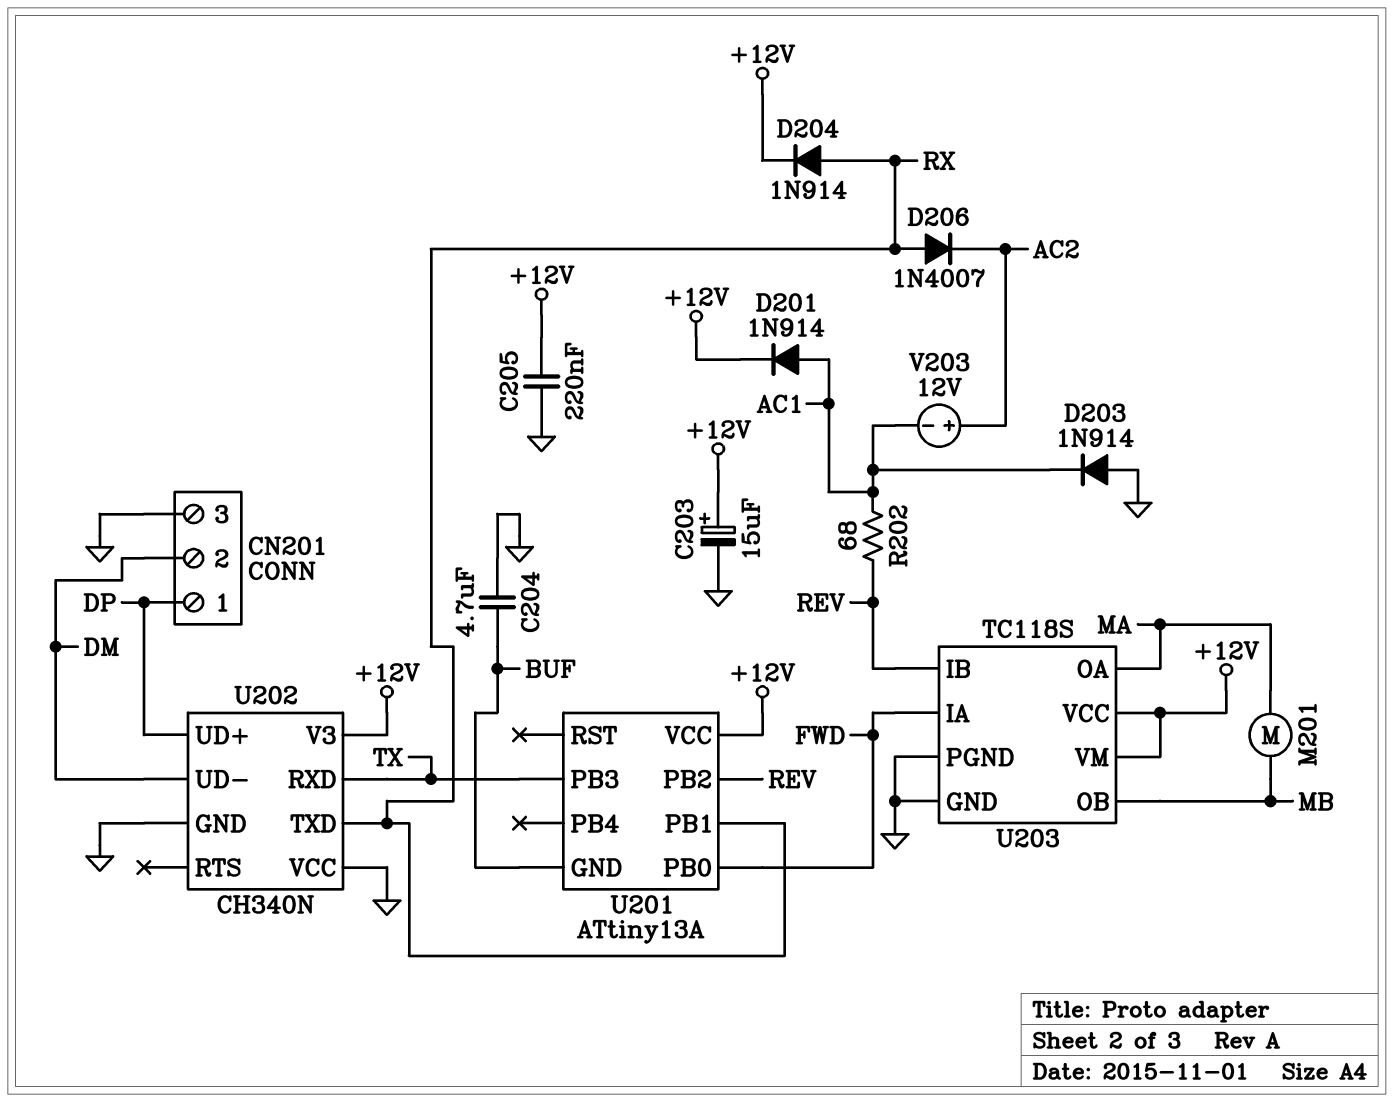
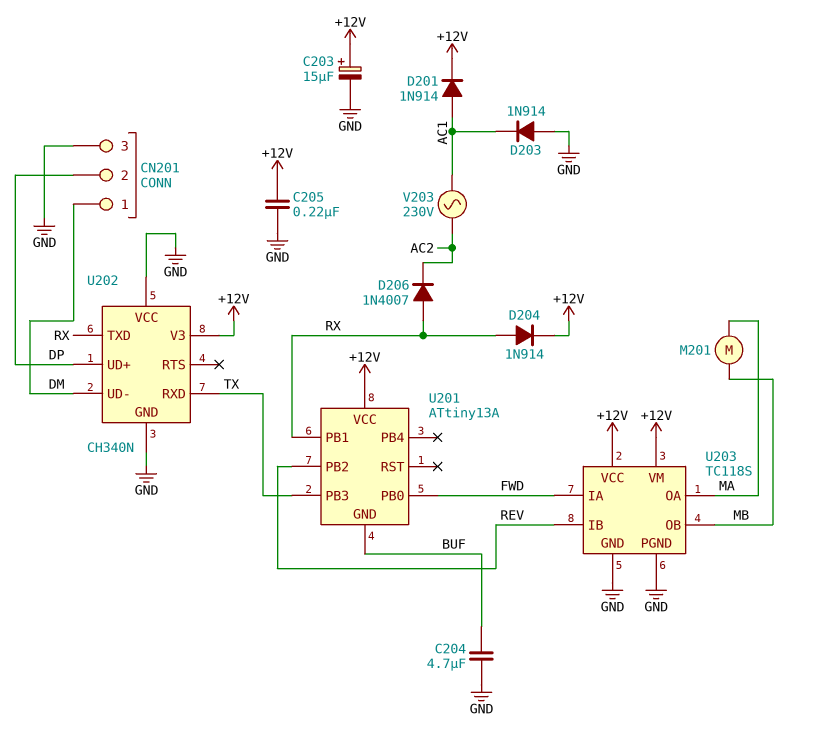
CN201 pin 1: DP -> DM
CN201 pin 2: DM -> DP
R202: 68 (AC1, REV) -> none
V203: 12V (plus AC2, minus AC1) -> AC 230V (AC1, AC2)

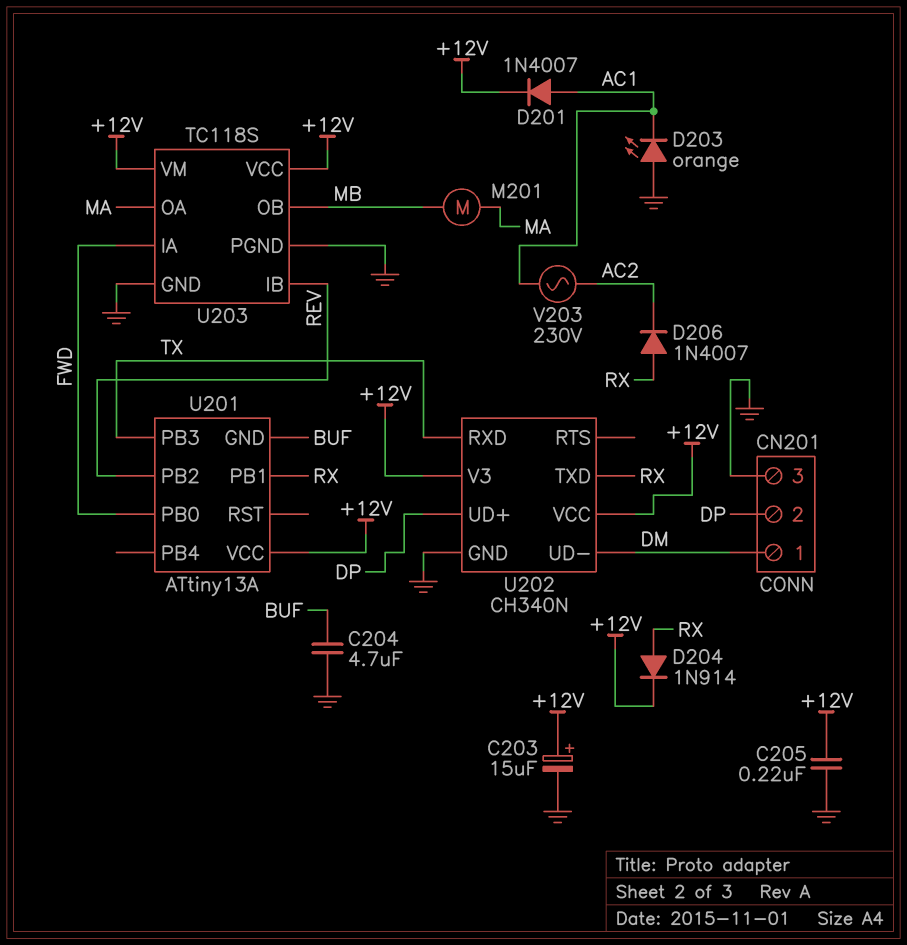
D201: diode 1N914 (A AC1, K +12V) -> diode 1N4007 (A AC1, K +12V)
D203: diode 1N914 (A GND, K AC1) -> LED orange (A GND, K AC1)
U202 pin VCC: GND -> +12V

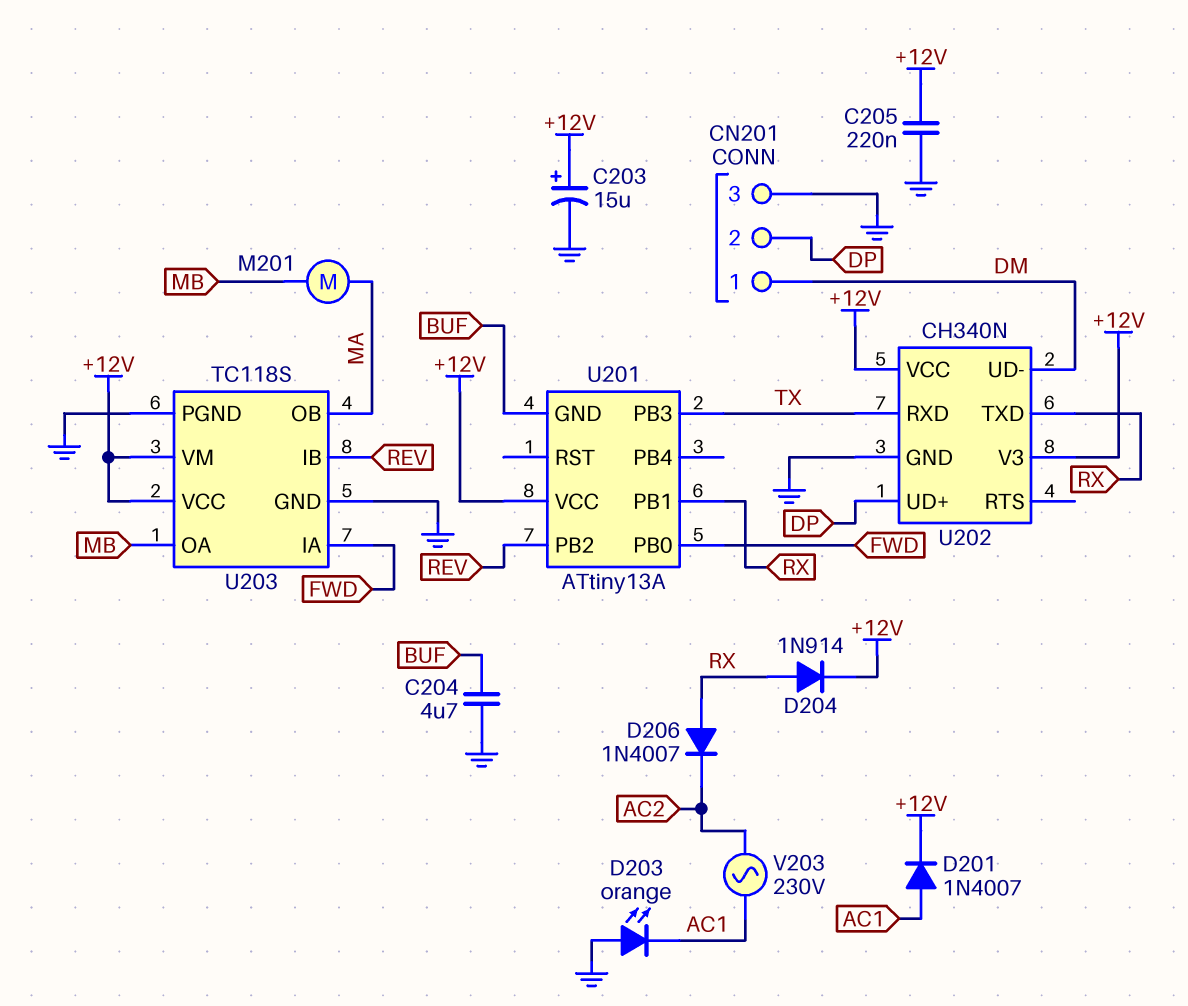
U203 pin OA: MA -> MB
U203 pin OB: MB -> MA

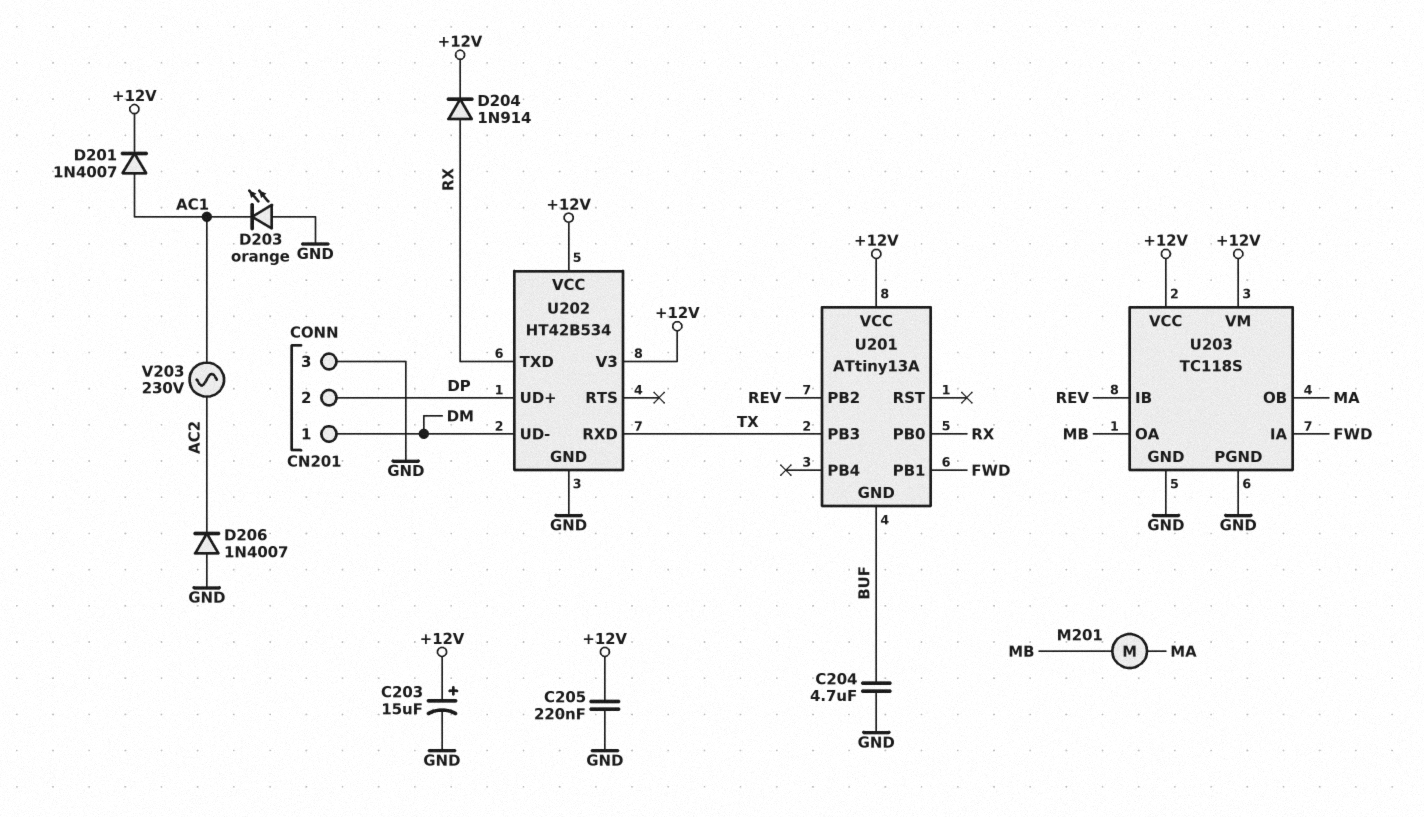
D206: diode 1N4007 (A RX, K AC2) -> diode 1N4007 (A GND, K AC2)
U201 pin PB0: FWD -> RX
U201 pin PB1: RX -> FWD
U202: CH340N -> HT42B534

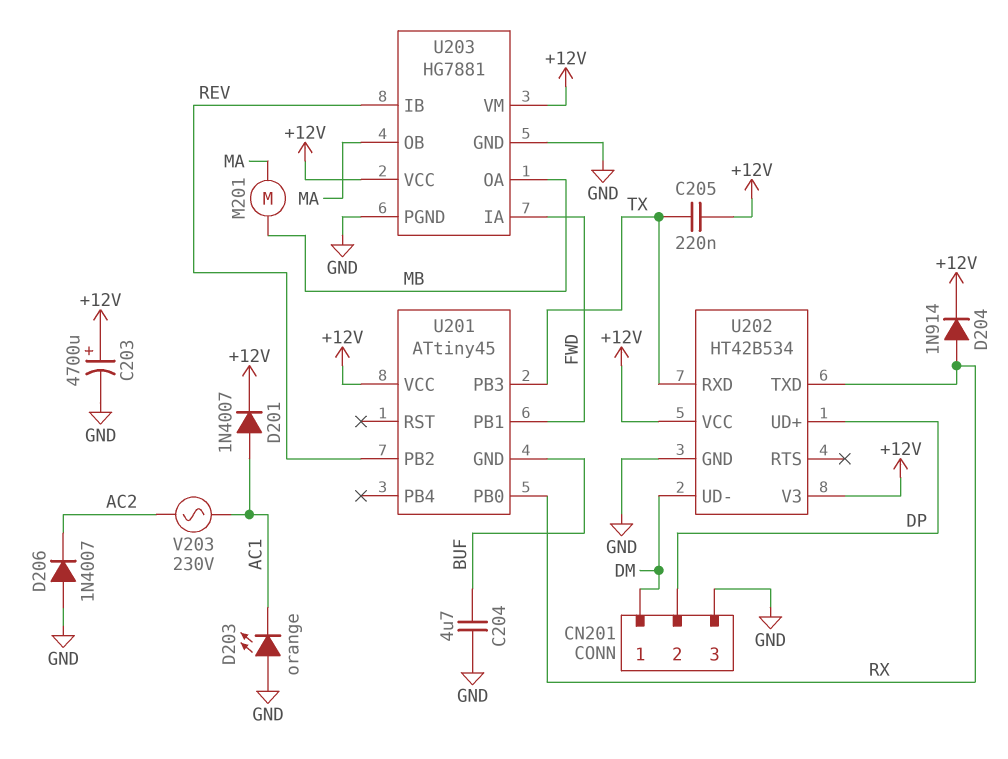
C203: 15uF (plus +12V, minus GND) -> 4700uF (plus +12V, minus GND)
C205: 220nF (+12V, GND) -> 220nF (+12V, TX)
U201: ATtiny13A -> ATtiny45
U203: TC118S -> HG7881

